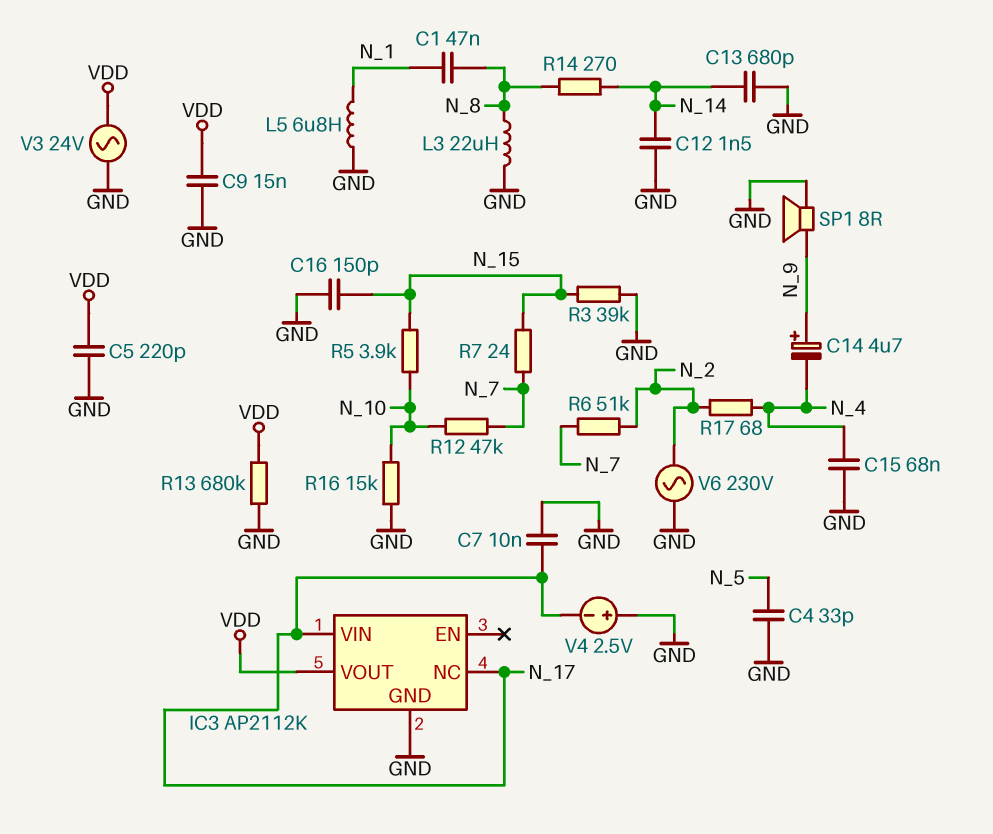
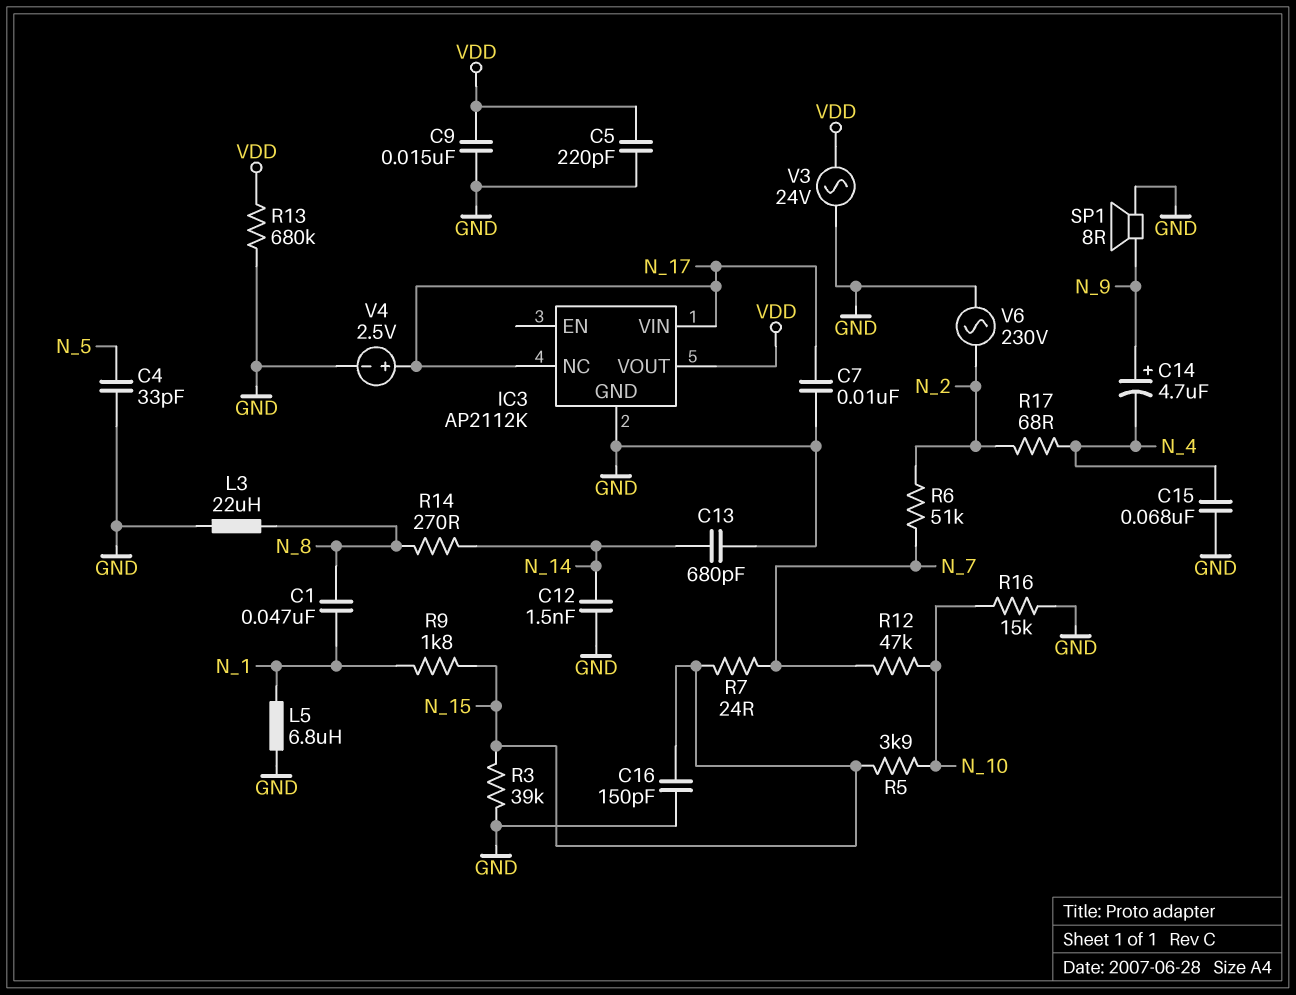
R9: none -> 1.8k (N_1, N_15)
V4: 2.5V (plus GND, minus N_17) -> 2.5V (plus N_17, minus GND)

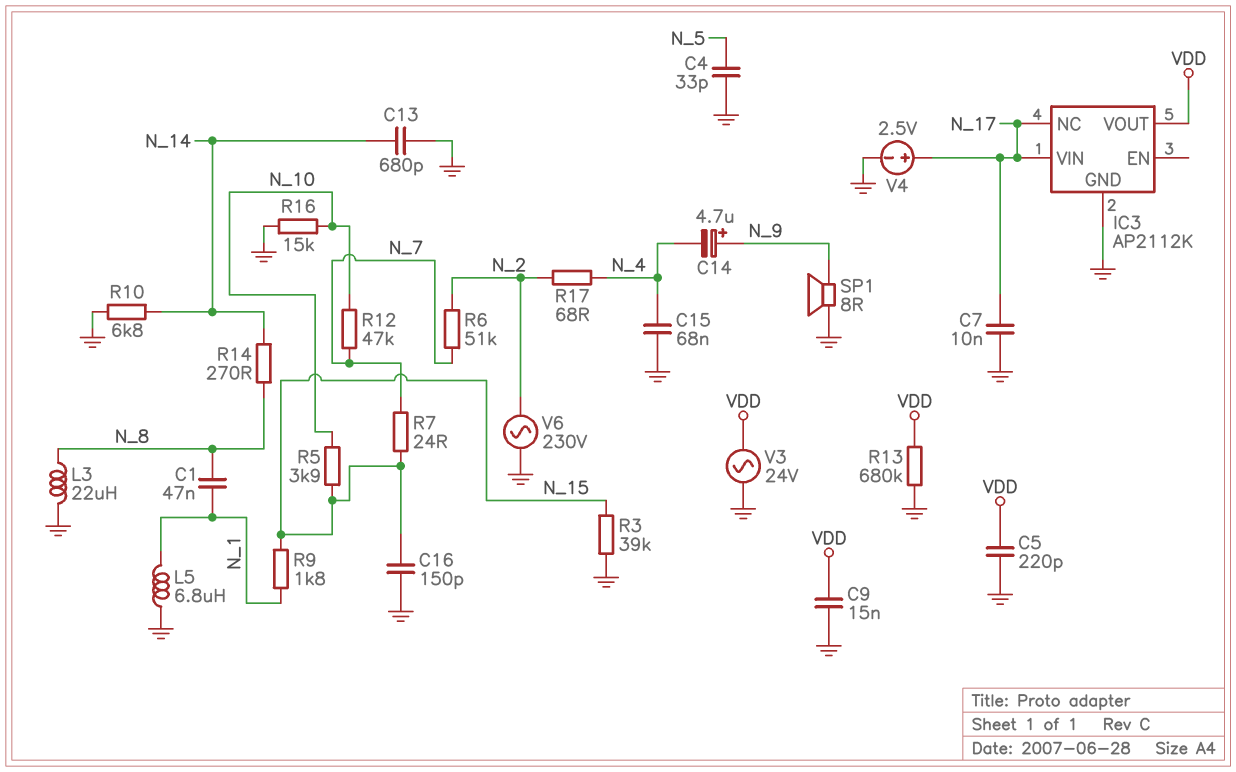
C12: 1.5nF (GND, N_14) -> none
R10: none -> 6.8k (GND, N_14)

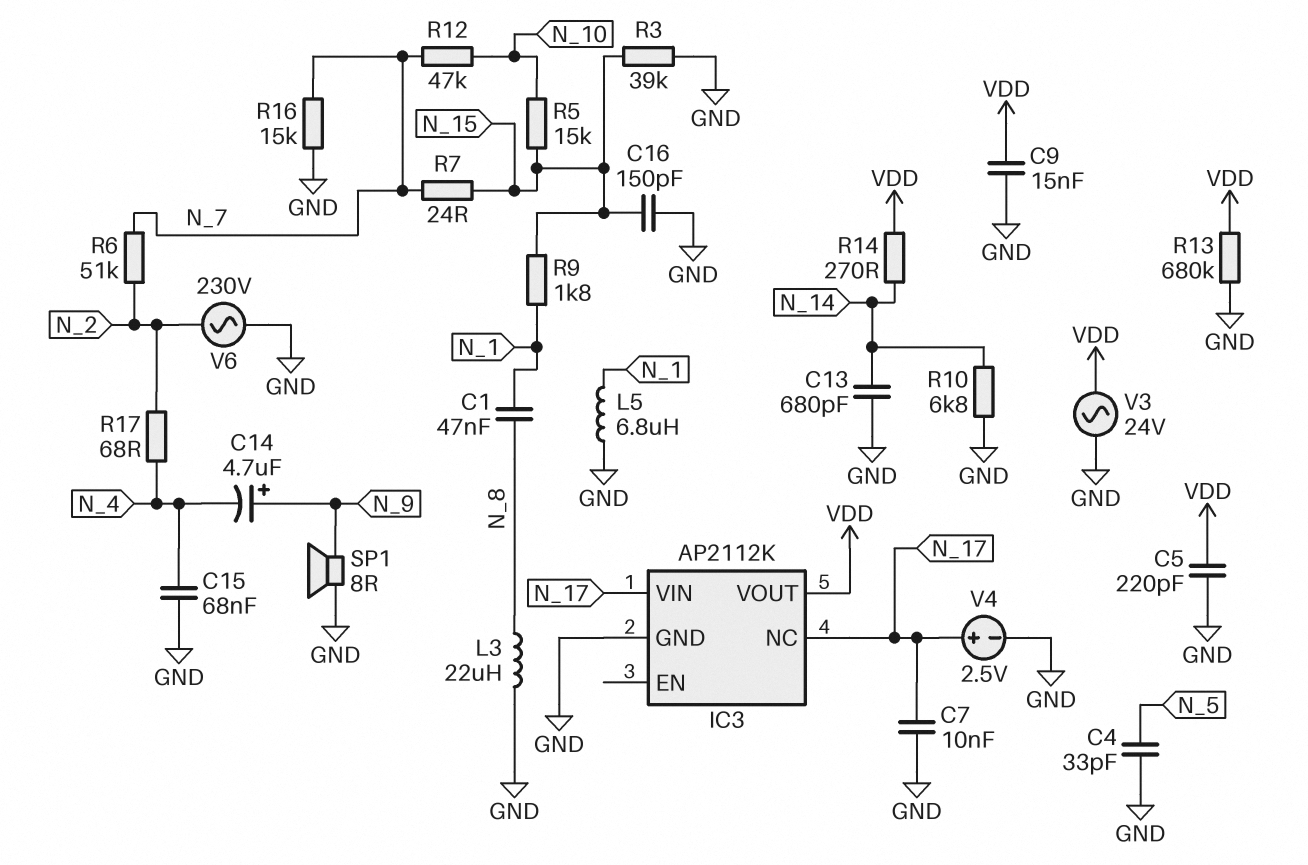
R5: 3.9k (N_10, N_15) -> 15k (N_10, N_15)
R14: 270 (N_8, N_14) -> 270 (N_14, VDD)
R16: 15k (GND, N_10) -> 15k (GND, N_7)

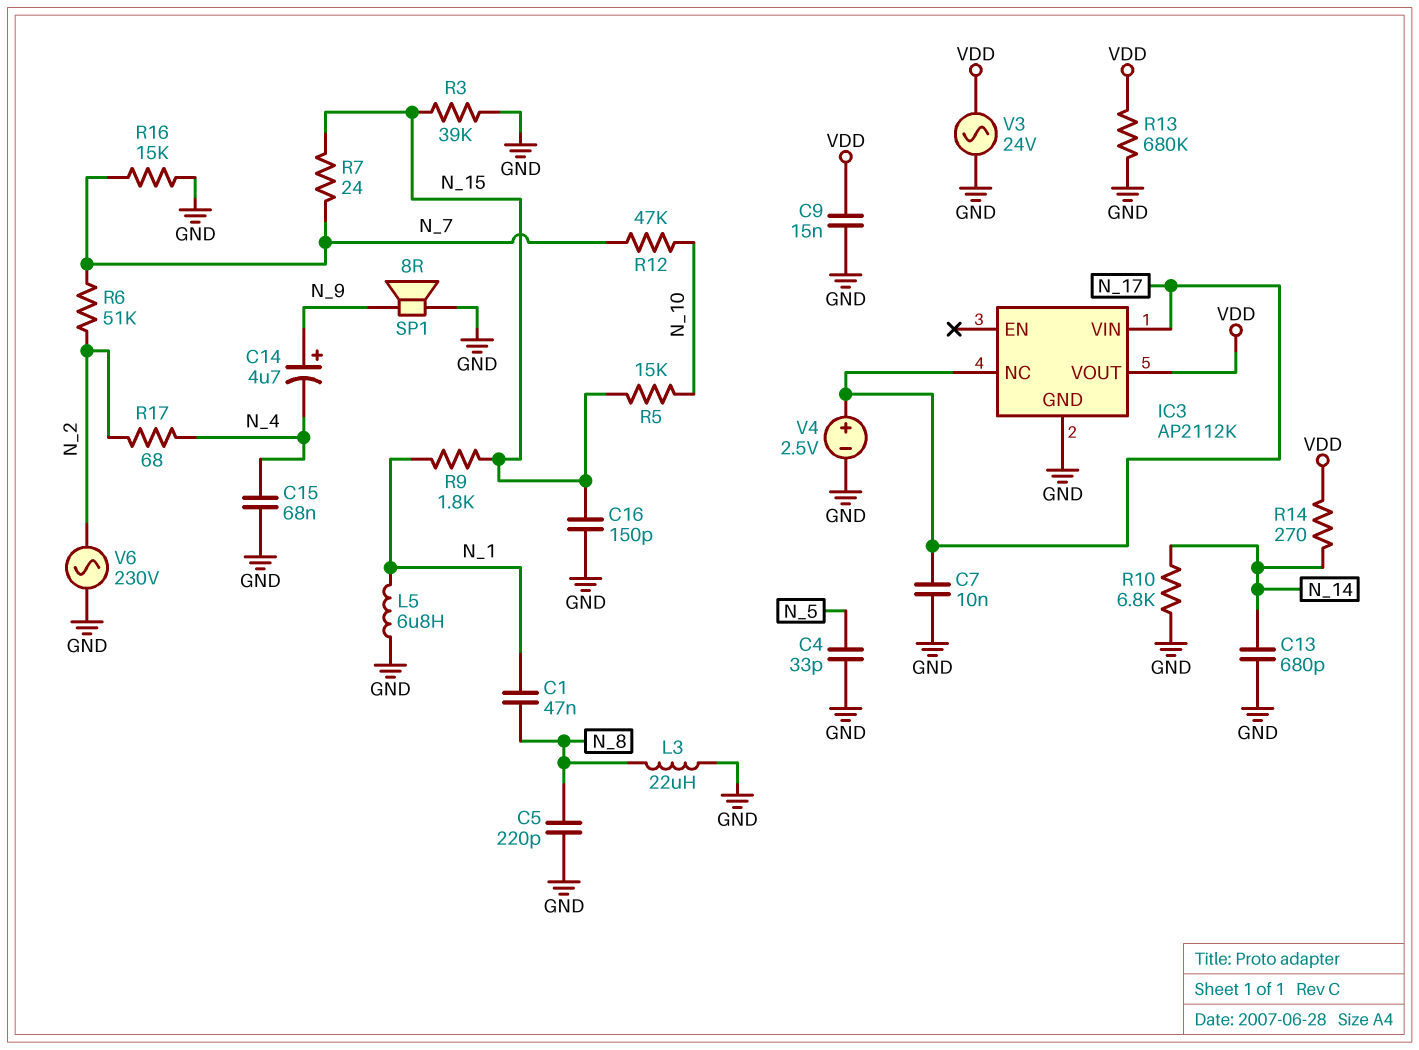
C5: 220pF (GND, VDD) -> 220pF (GND, N_8)

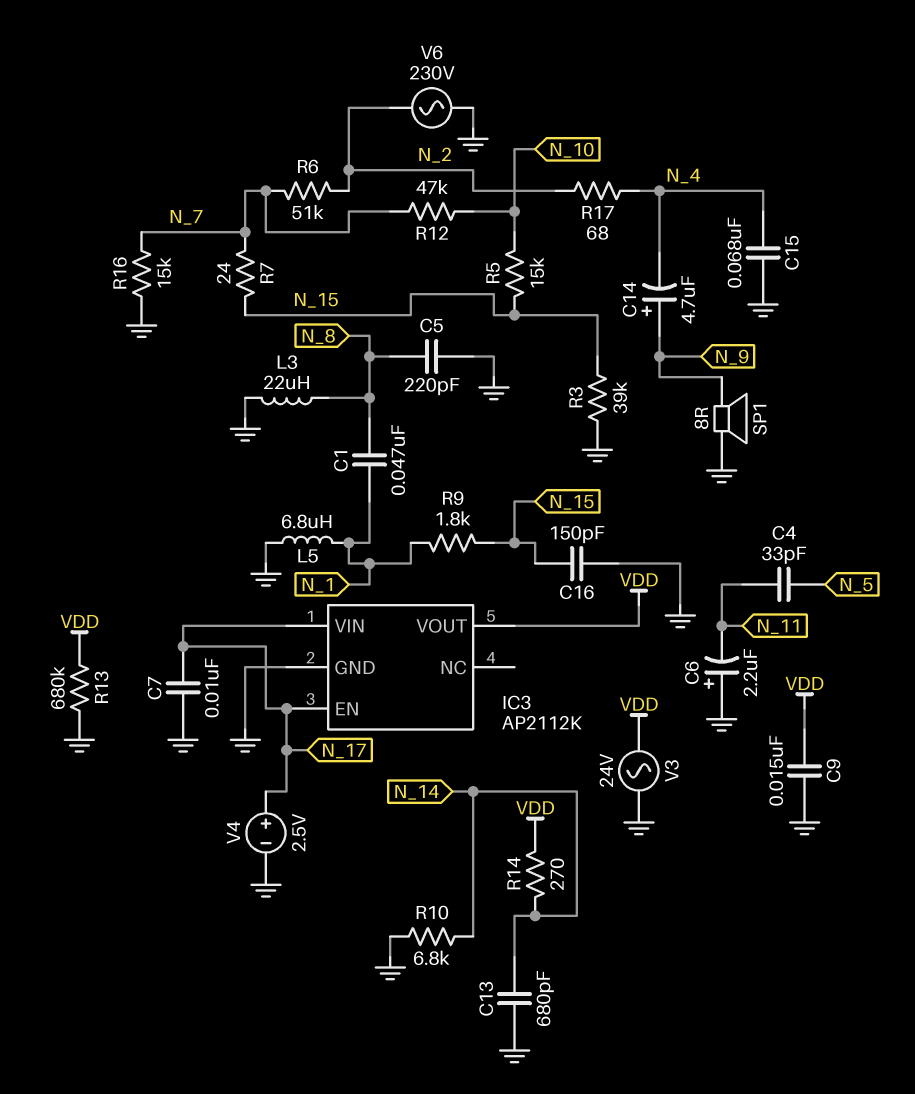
C4: 33pF (GND, N_5) -> 33pF (N_5, N_11)
C6: none -> 2.2uF (plus GND, minus N_11)
IC3 pin EN: none -> N_17
IC3 pin NC: N_17 -> none

